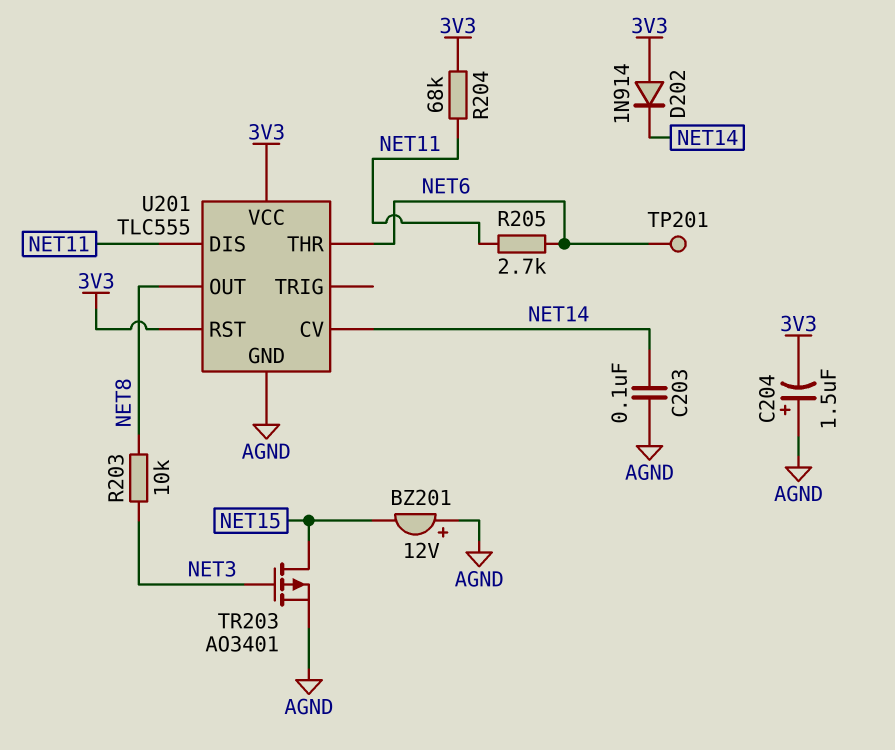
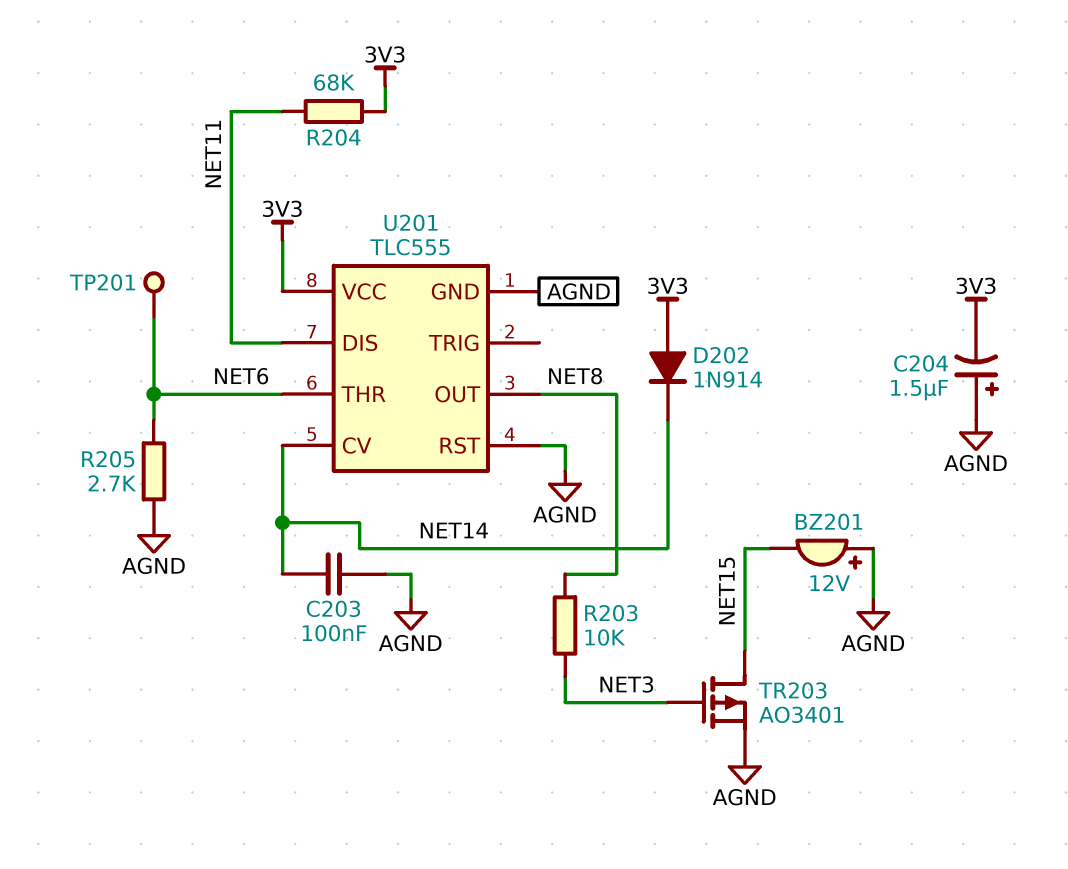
R205: 2.7k (NET6, NET11) -> 2.7k (AGND, NET6)
U201 pin RST: 3V3 -> AGND

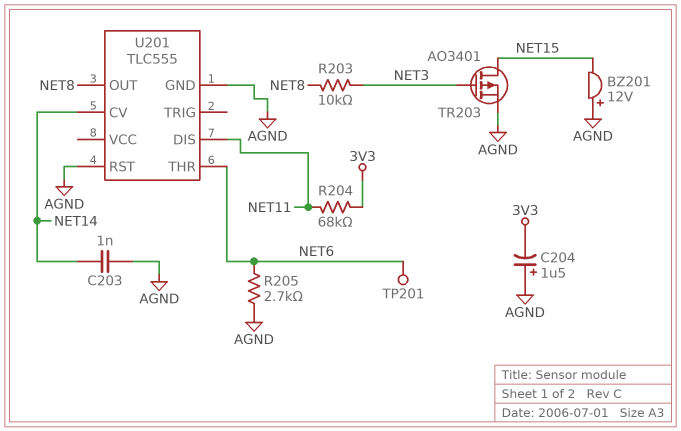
C203: 100nF (AGND, NET14) -> 1nF (AGND, NET14)
D202: diode 1N914 (A 3V3, K NET14) -> none
U201 pin VCC: 3V3 -> none

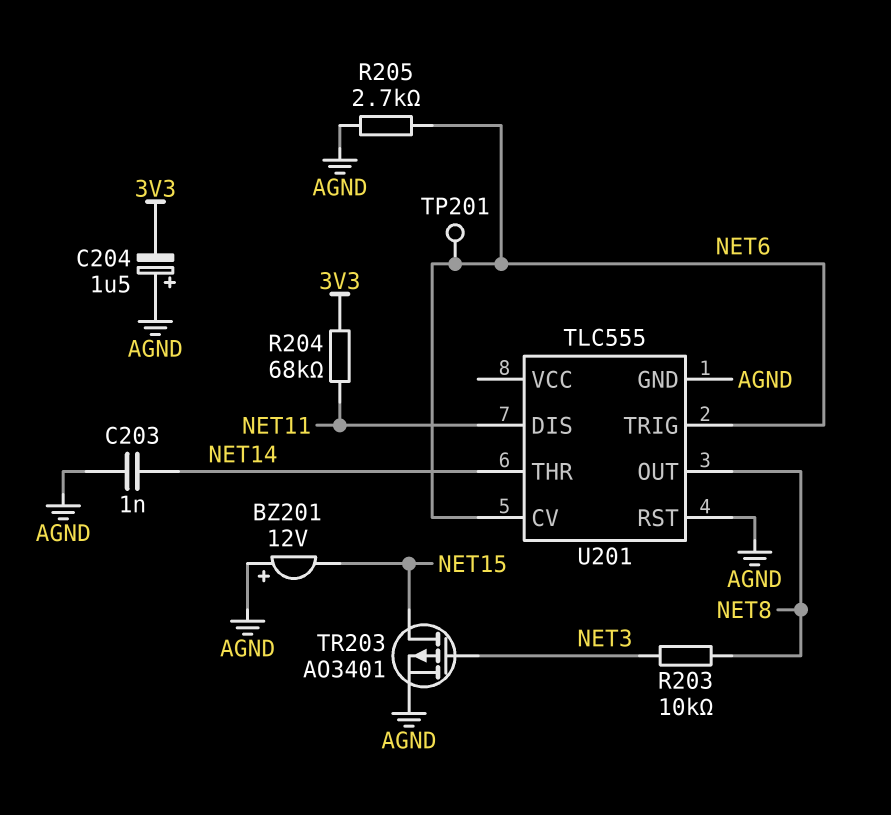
U201 pin CV: NET14 -> NET6
U201 pin THR: NET6 -> NET14
U201 pin TRIG: none -> NET6

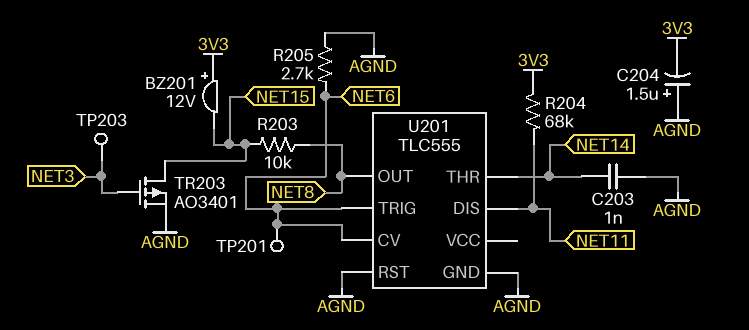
BZ201: buzzer 12V (plus AGND, minus NET15) -> buzzer 12V (plus 3V3, minus NET15)
R203: 10k (NET3, NET8) -> 10k (NET8, NET15)
TP203: none -> test point (NET3)

